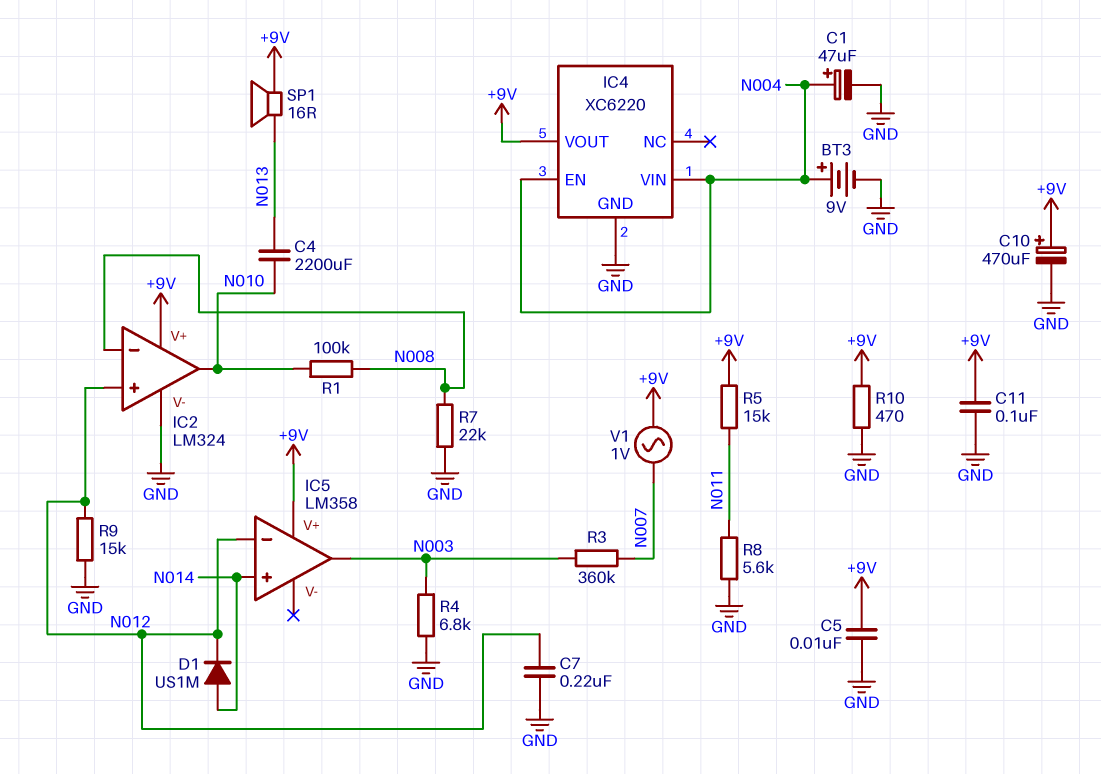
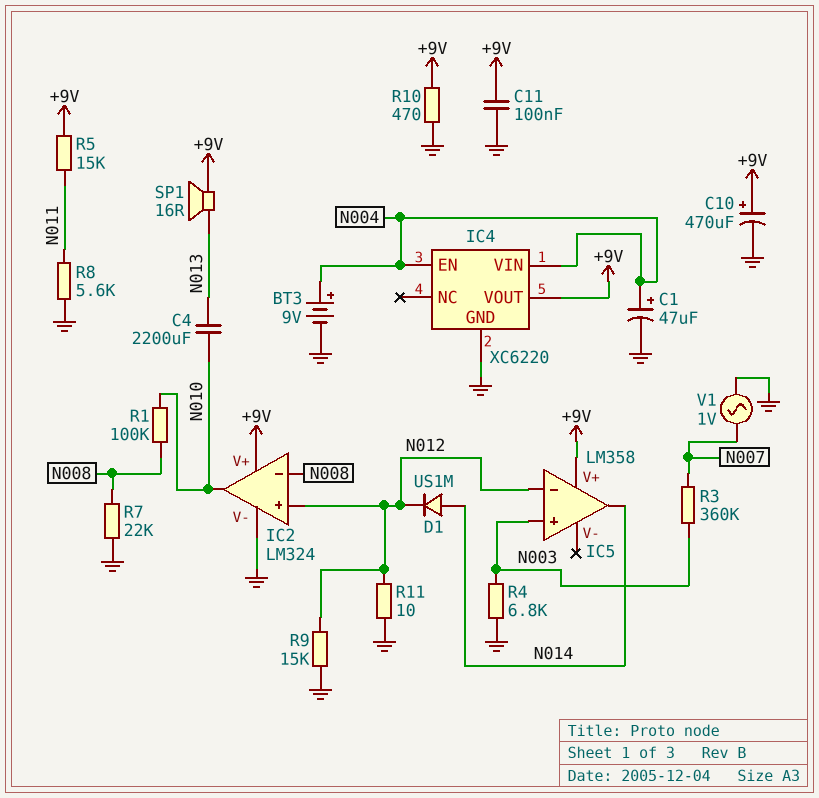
C5: 10nF (+9V, GND) -> none
C7: 220nF (GND, N012) -> none
IC5 pin in+: N014 -> N003
IC5 pin out: N003 -> N014
R11: none -> 10 (GND, N012)
V1: AC 1V (+9V, N007) -> AC 1V (GND, N007)

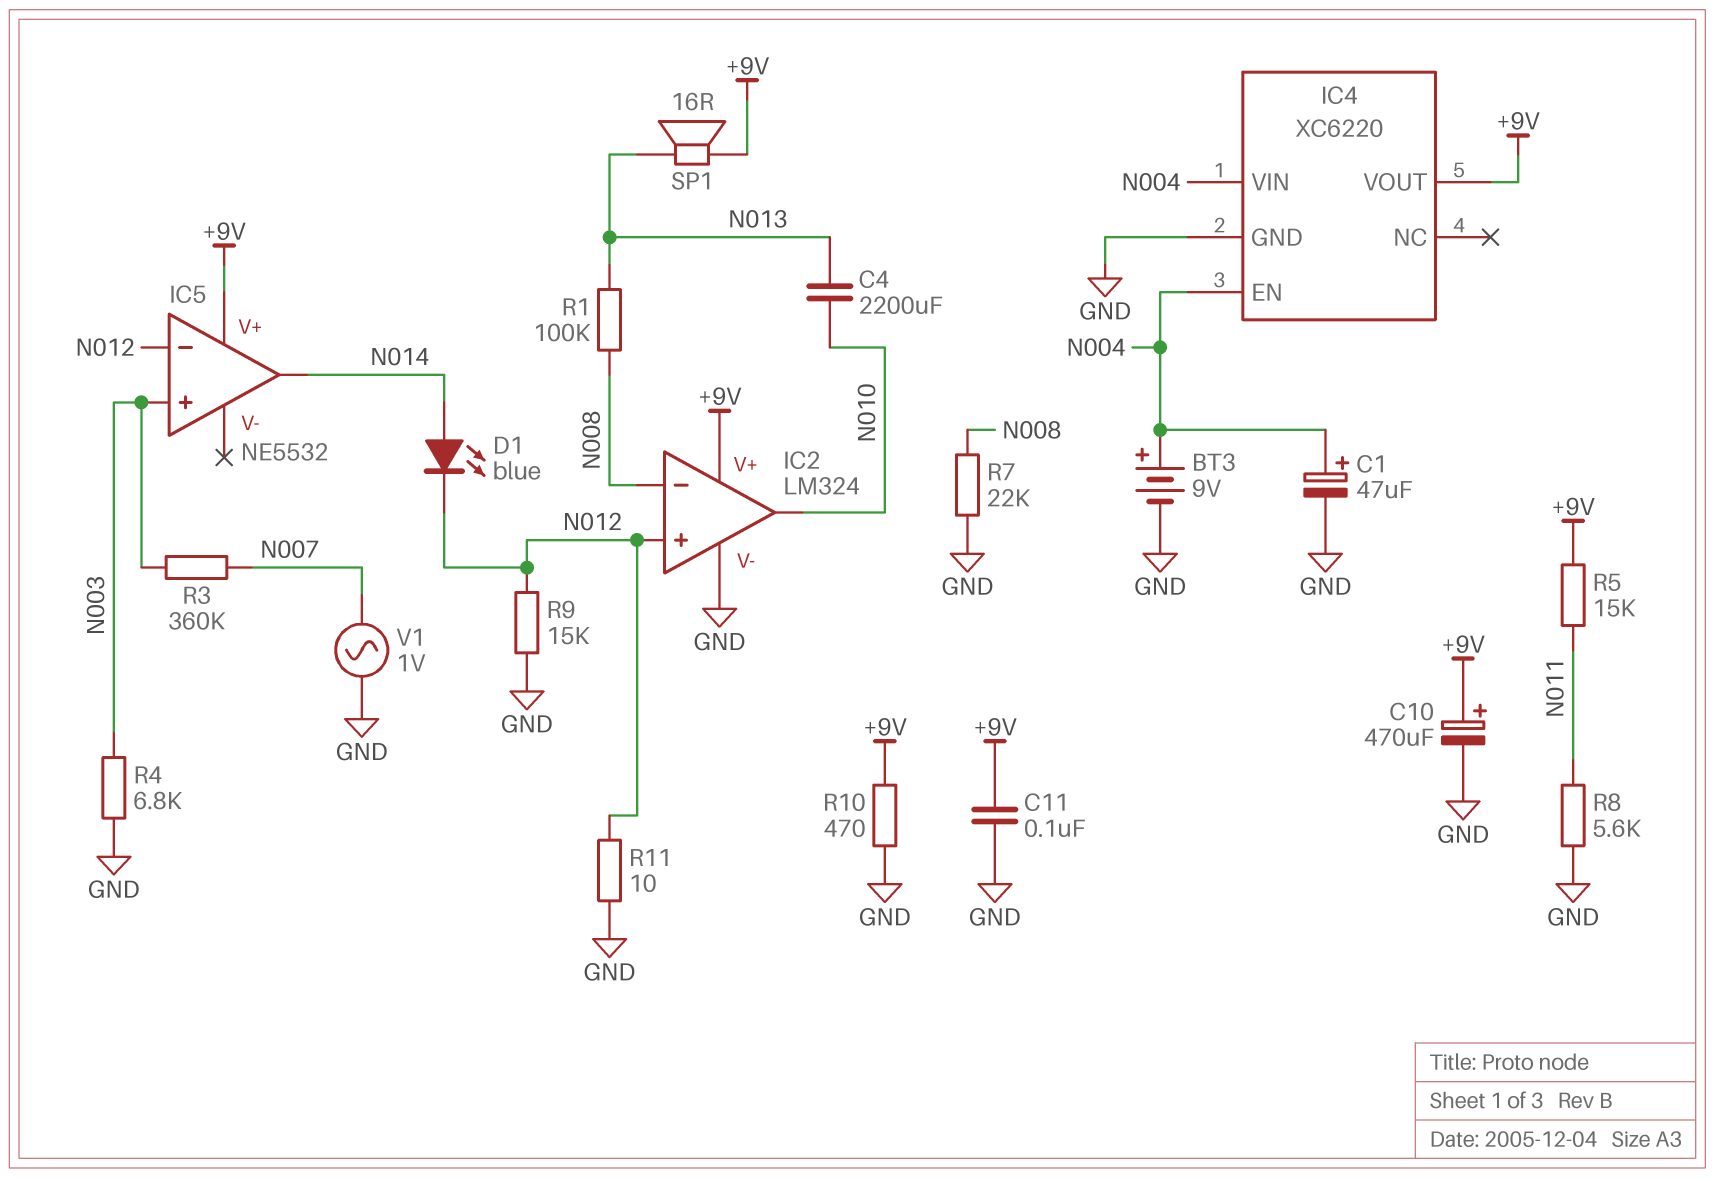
D1: diode US1M (A N014, K N012) -> LED blue (A N014, K N012)
IC5: LM358 -> NE5532
R1: 100k (N008, N010) -> 100k (N008, N013)

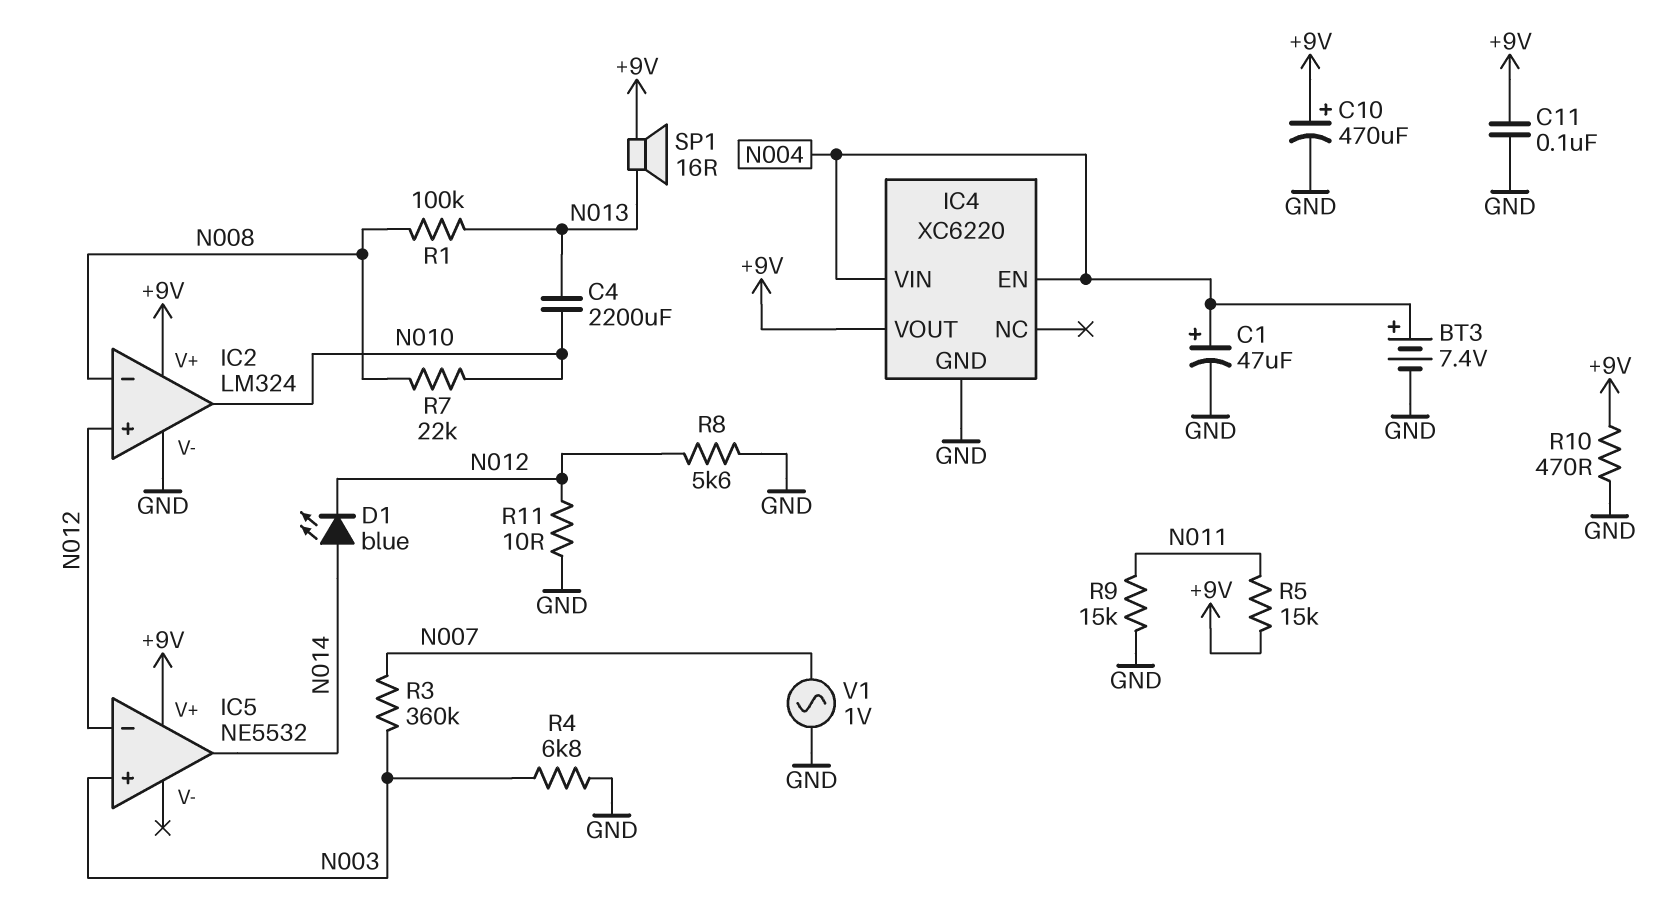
BT3: 9V (plus N004, minus GND) -> 7.4V (plus N004, minus GND)
R7: 22k (GND, N008) -> 22k (N008, N010)
R8: 5.6k (GND, N011) -> 5.6k (GND, N012)
R9: 15k (GND, N012) -> 15k (GND, N011)

